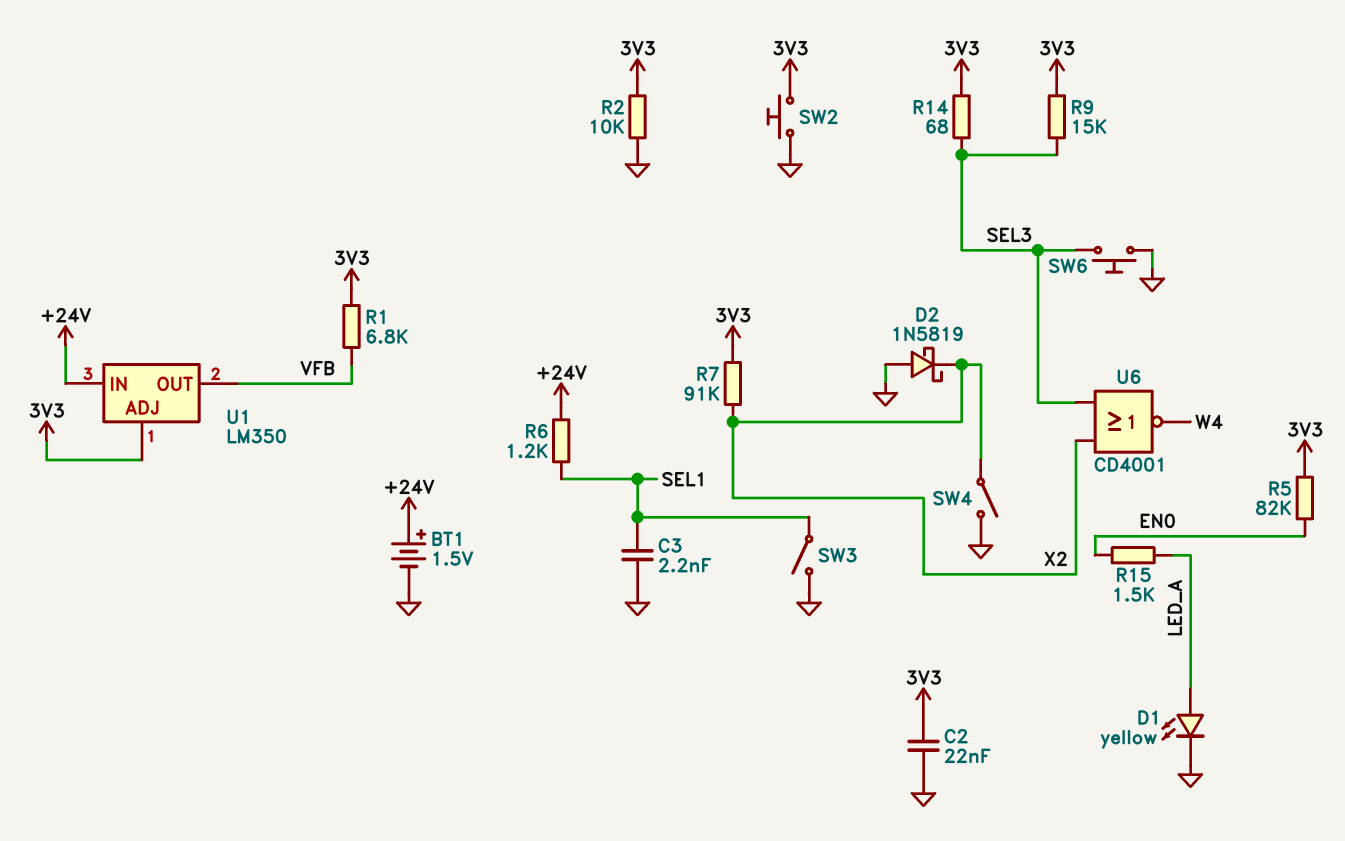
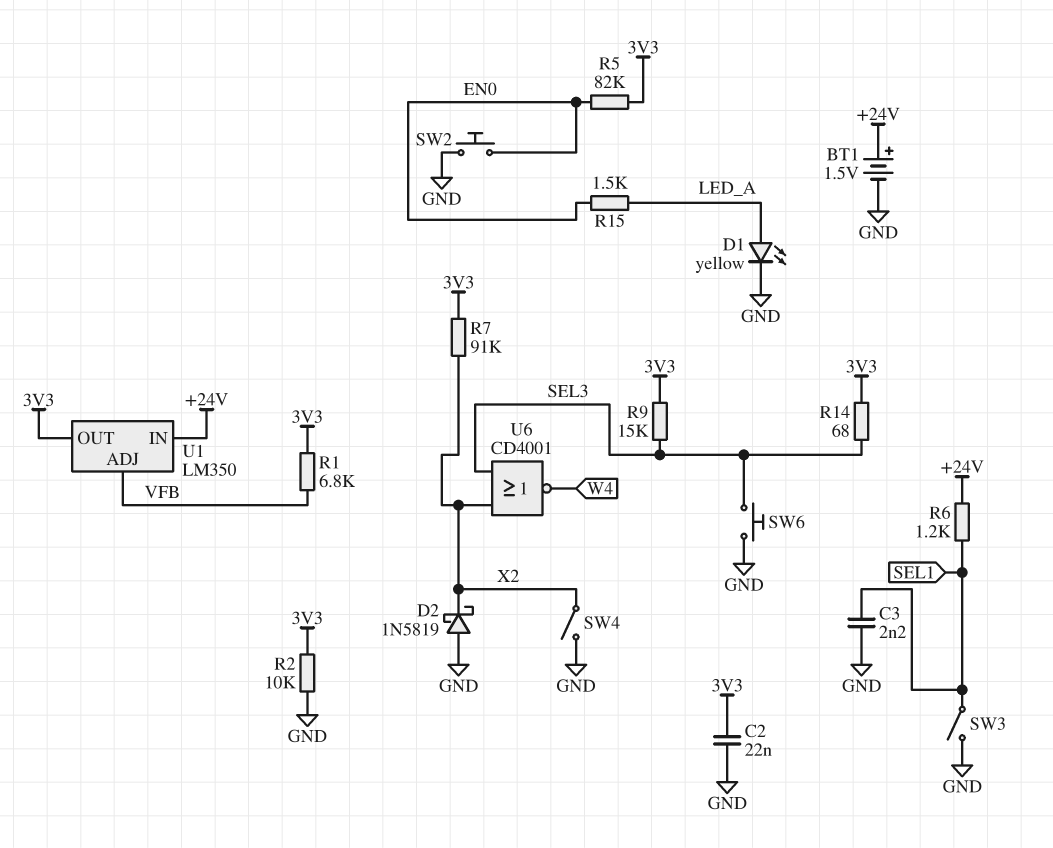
SW2: button (3V3, GND) -> button (EN0, GND)
U1 pin ADJ: 3V3 -> VFB
U1 pin OUT: VFB -> 3V3

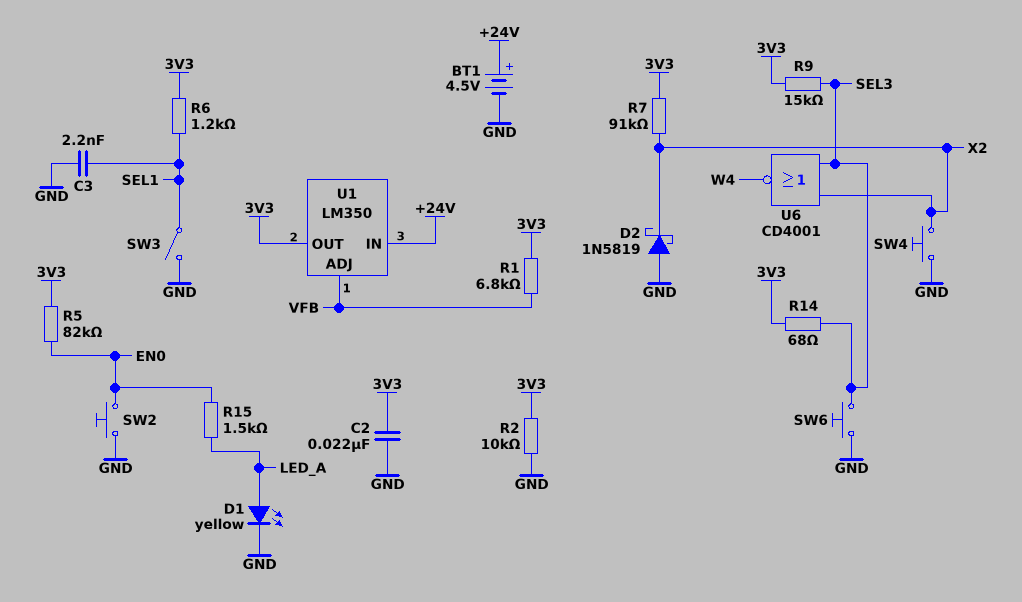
BT1: 1.5V (plus +24V, minus GND) -> 4.5V (plus +24V, minus GND)
R6: 1.2k (+24V, SEL1) -> 1.2k (3V3, SEL1)
SW4: switch (GND, X2) -> button (GND, X2)

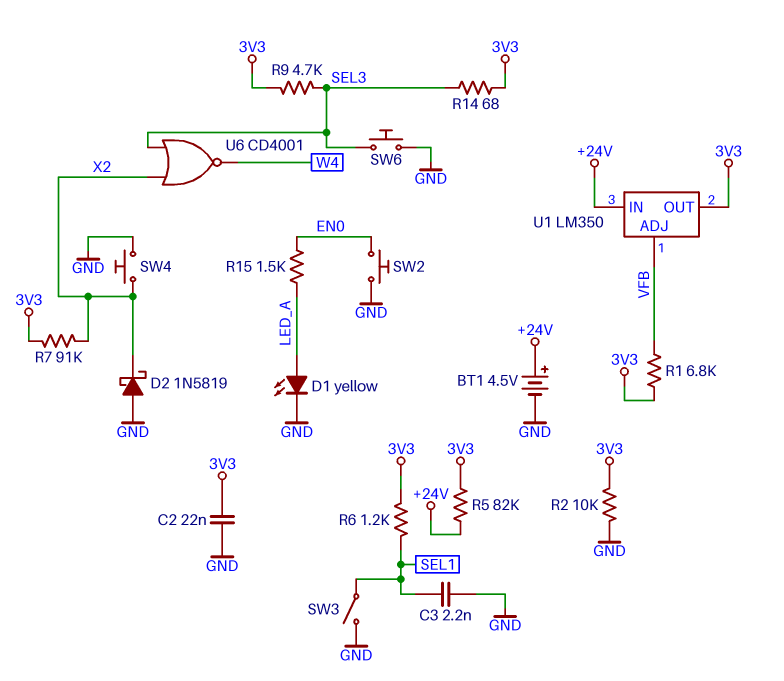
R5: 82k (3V3, EN0) -> 82k (+24V, 3V3)
R9: 15k (3V3, SEL3) -> 4.7k (3V3, SEL3)

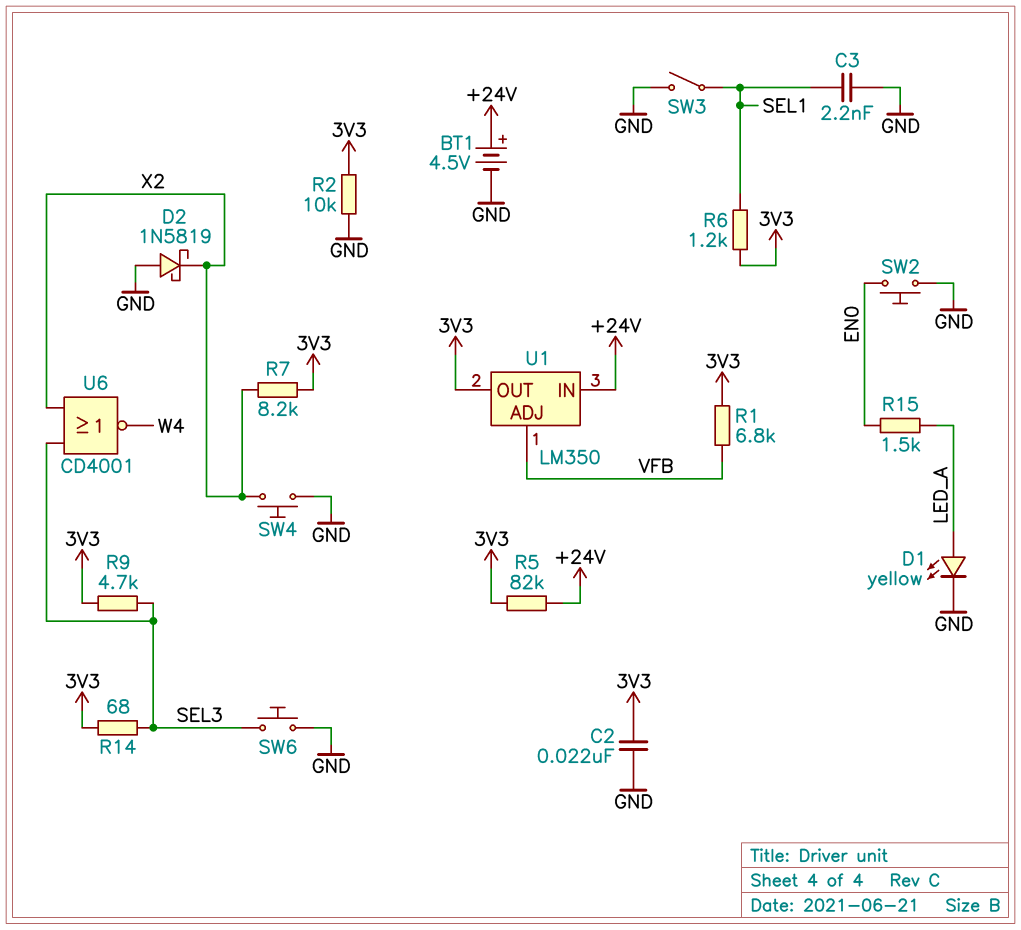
R7: 91k (3V3, X2) -> 8.2k (3V3, X2)

